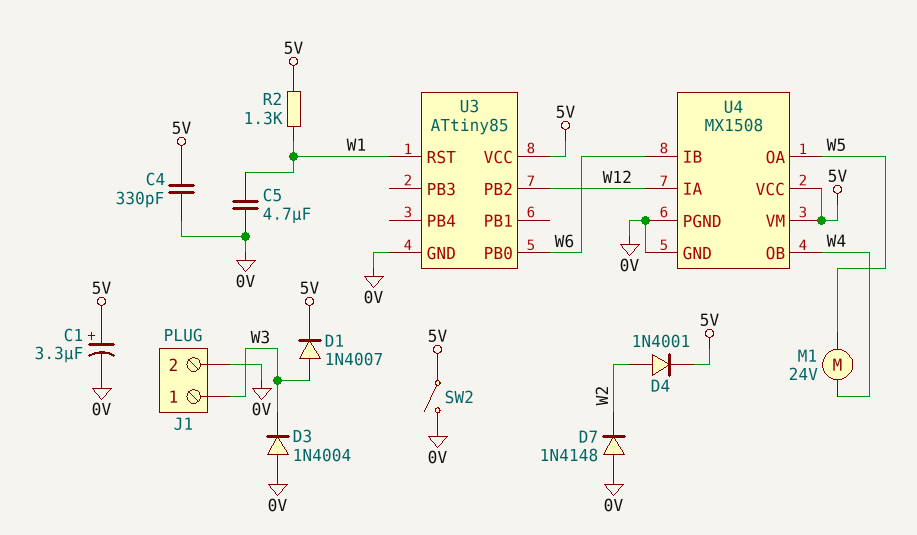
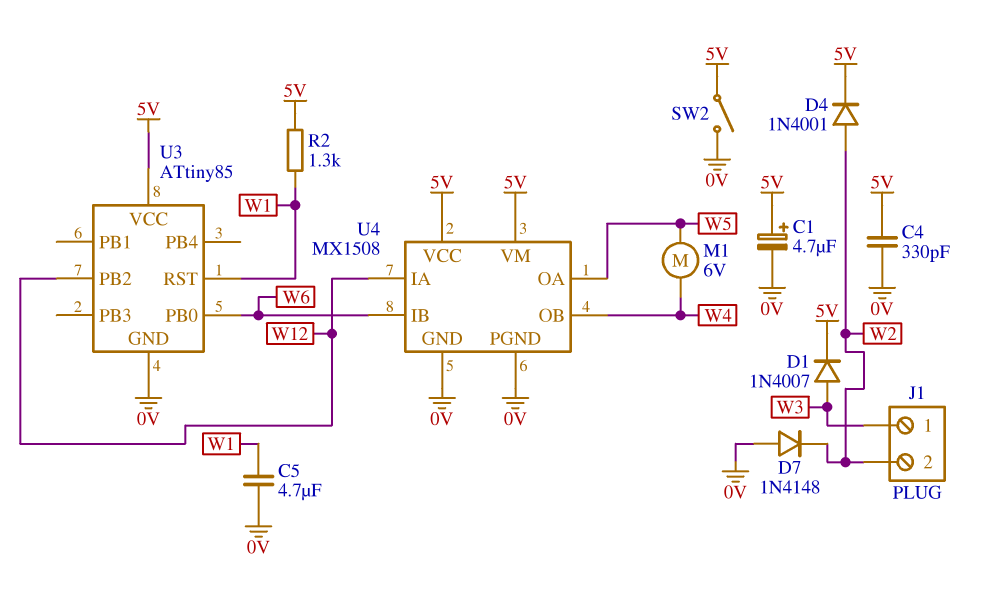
C1: 3.3uF (plus 5V, minus 0V) -> 4.7uF (plus 5V, minus 0V)
D3: diode 1N4004 (A 0V, K W3) -> none
J1 pin 2: 0V -> W2
M1: motor 24V (W4, W5) -> motor 6V (W4, W5)

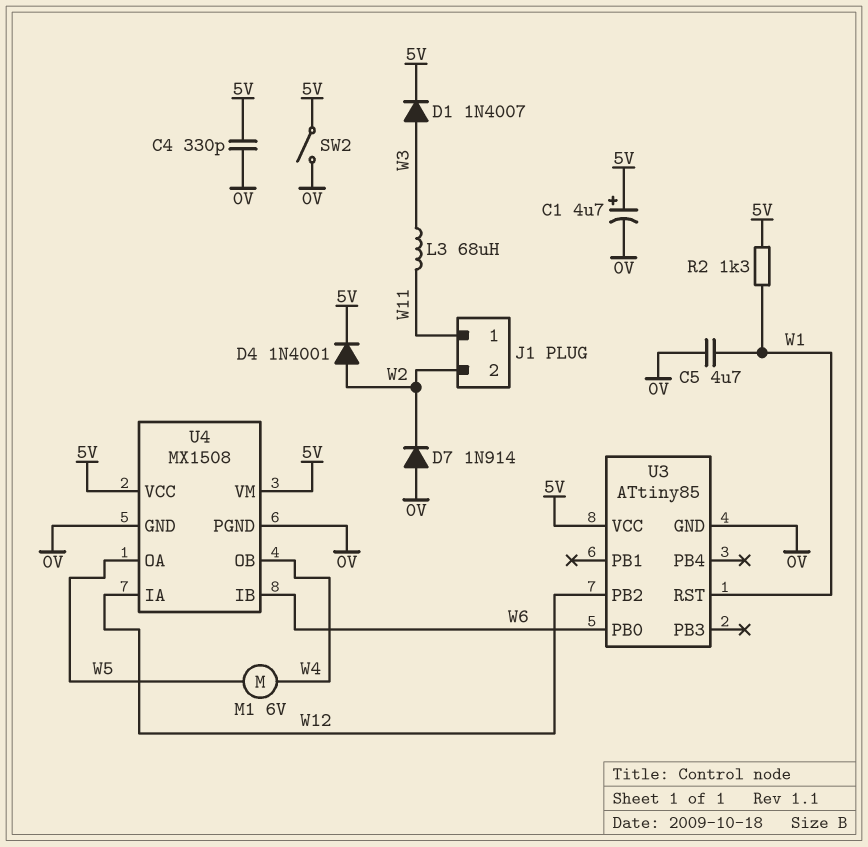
D7: diode 1N4148 (A 0V, K W2) -> diode 1N914 (A 0V, K W2)
J1 pin 1: W3 -> W11
L3: none -> 68uH (W3, W11)

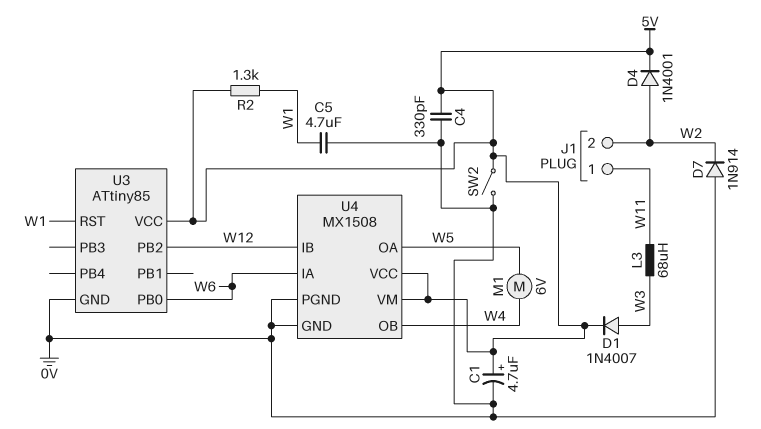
U4 pin IA: W12 -> W6
U4 pin IB: W6 -> W12

